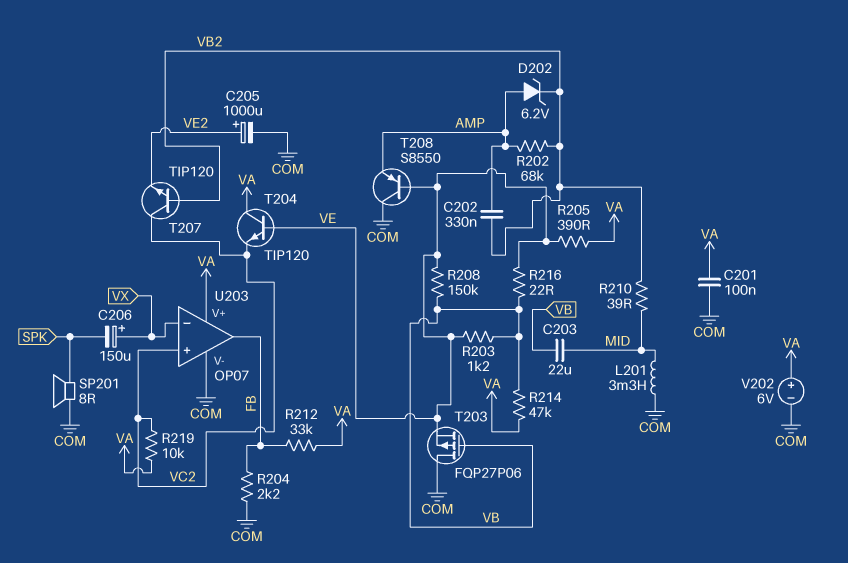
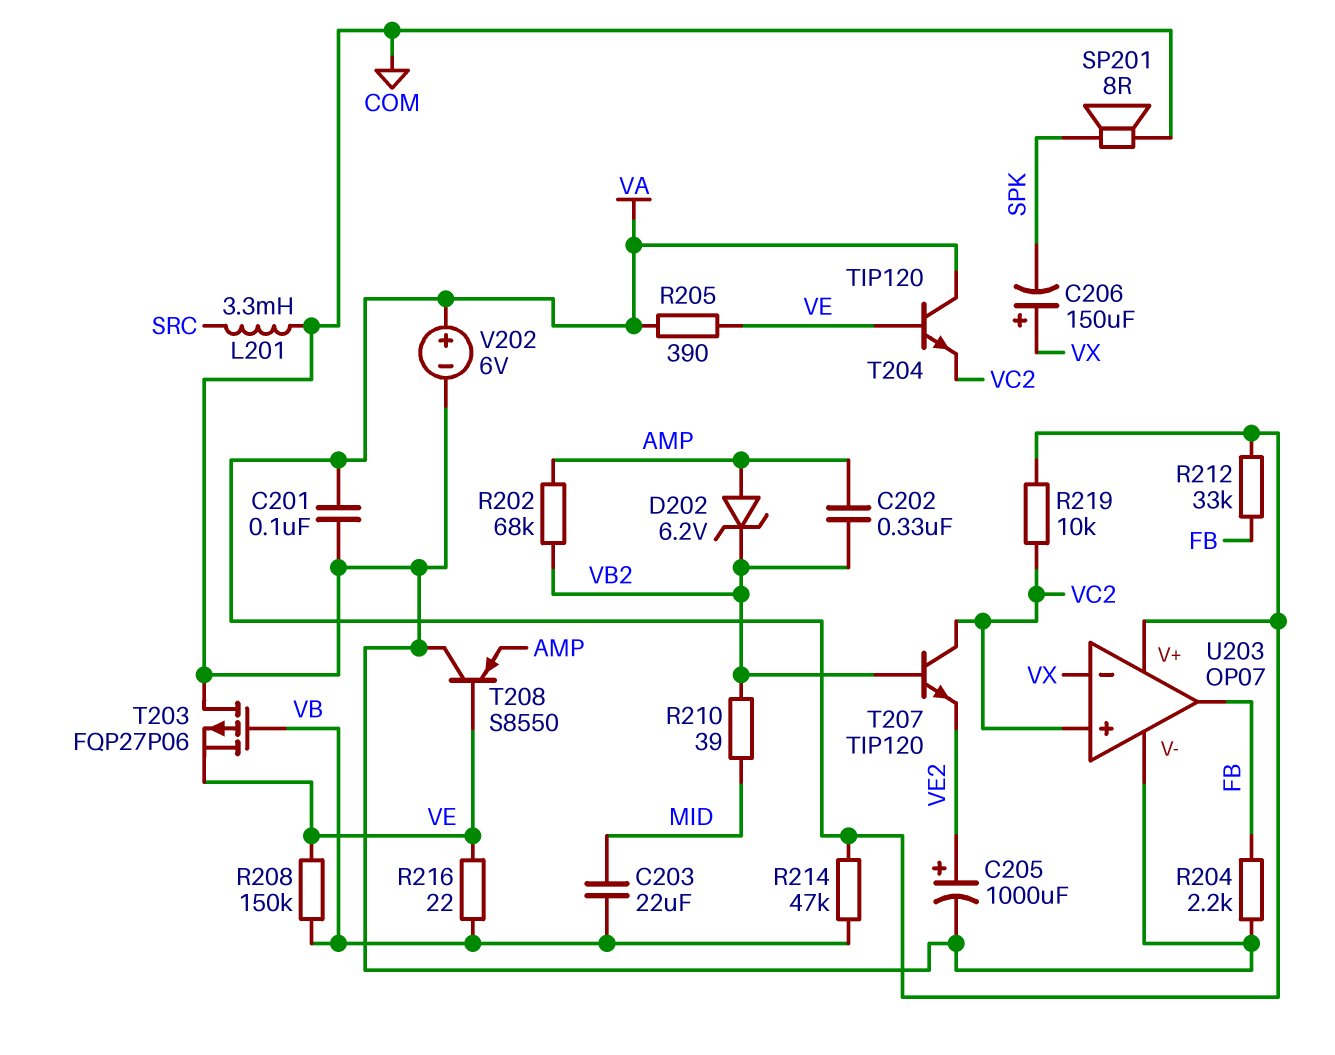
L201: 3.3mH (COM, MID) -> 3.3mH (COM, SRC)
R203: 1.2k (VB, VE) -> none

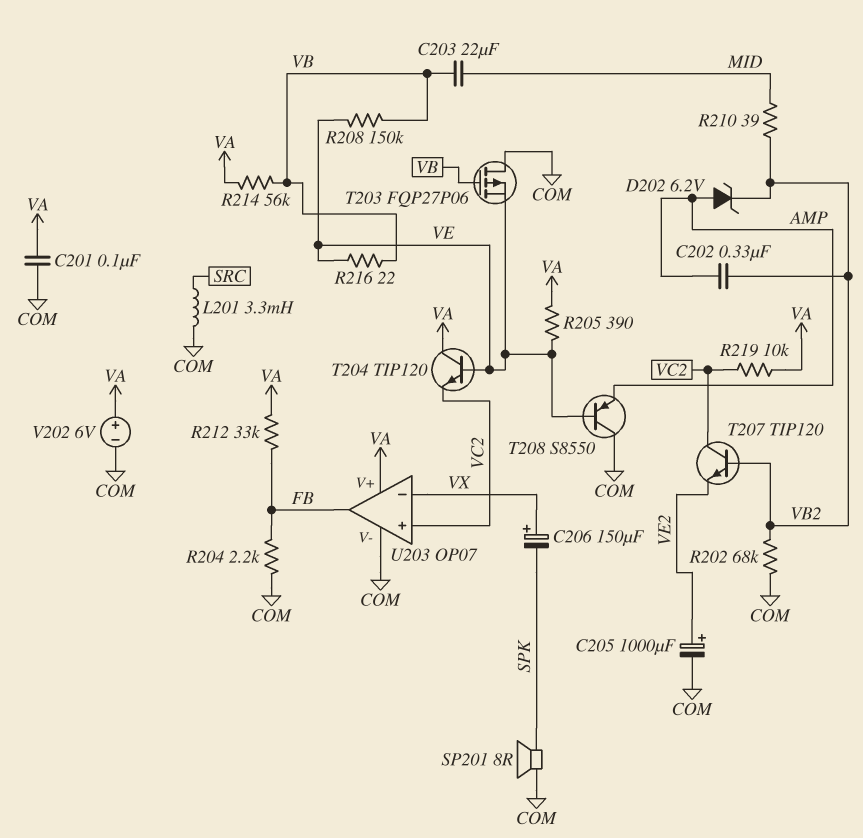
R202: 68k (AMP, VB2) -> 68k (COM, VB2)
R214: 47k (VA, VB) -> 56k (VA, VB)

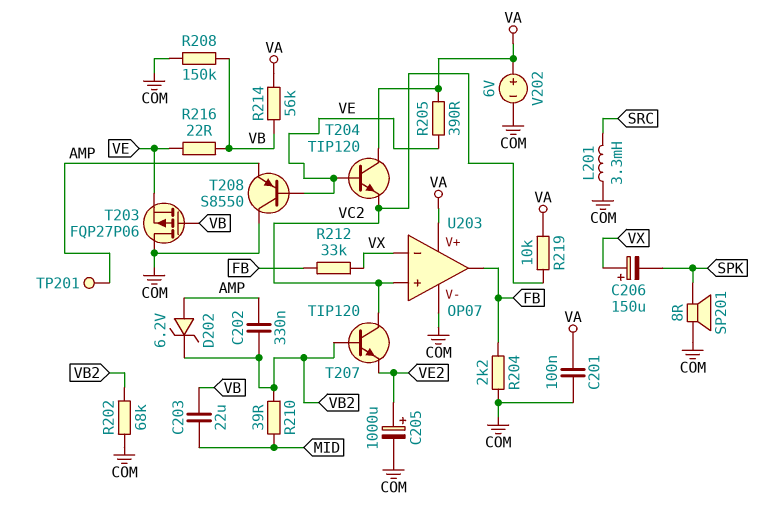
R208: 150k (VB, VE) -> 150k (COM, VB)
R212: 33k (FB, VA) -> 33k (FB, VX)
TP201: none -> test point (AMP)

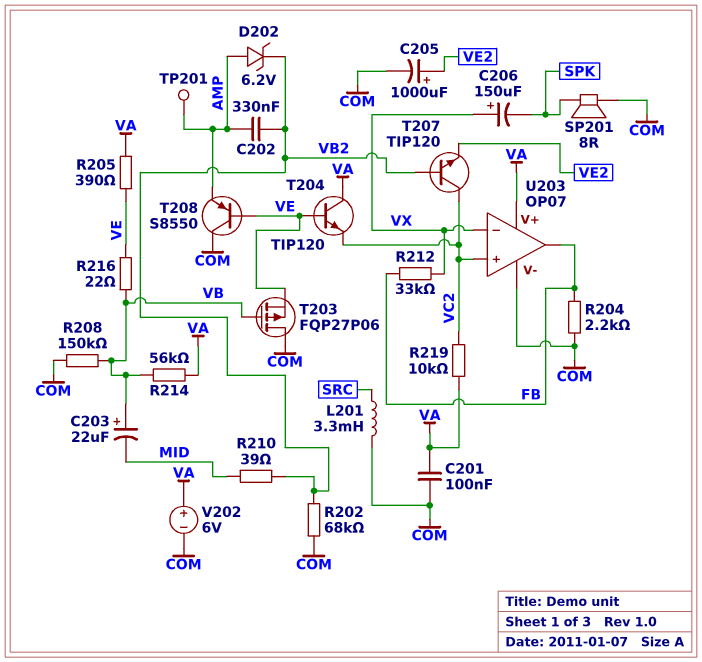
C203: 22uF (MID, VB) -> 22uF (plus VB, minus MID)

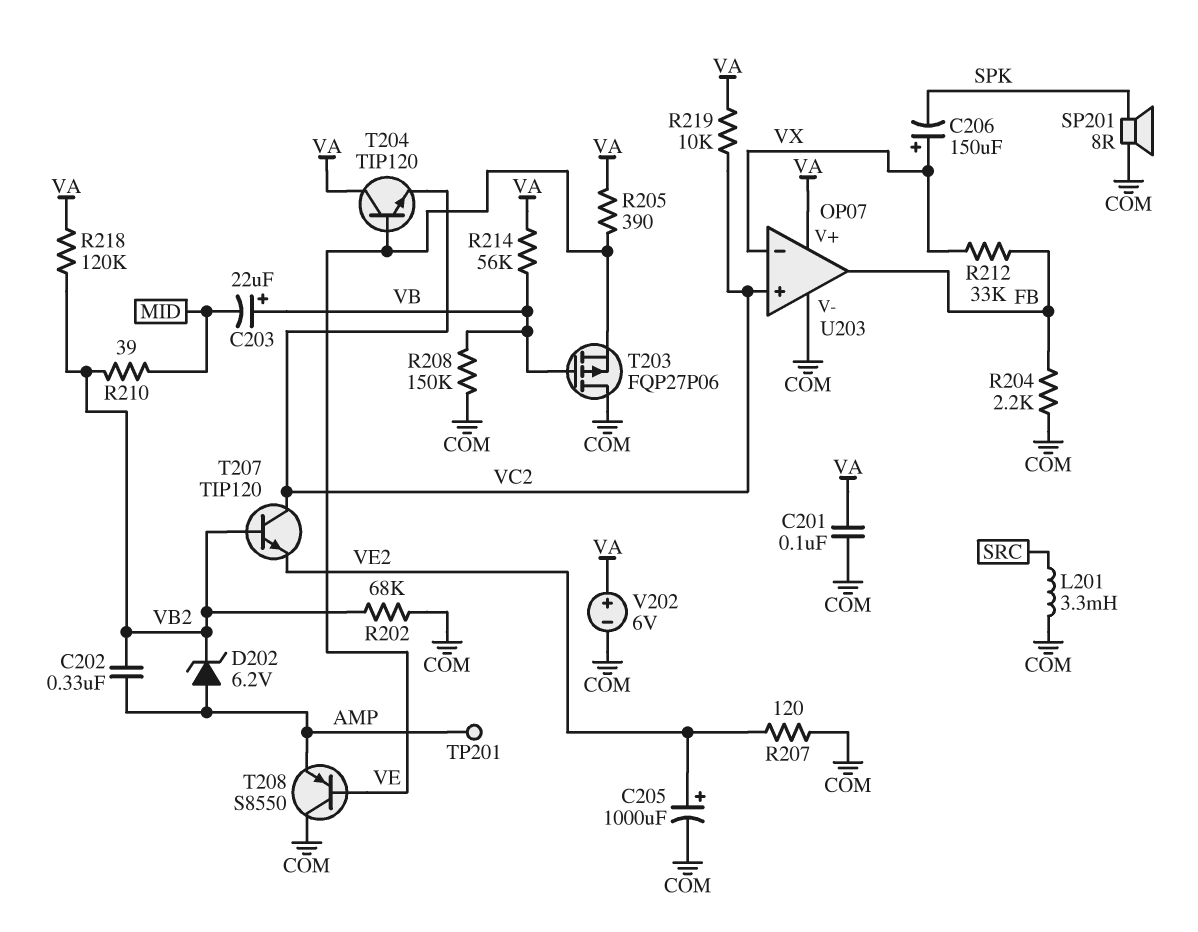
R207: none -> 120 (COM, VE2)
R216: 22 (VB, VE) -> none
R218: none -> 120k (VA, VB2)

